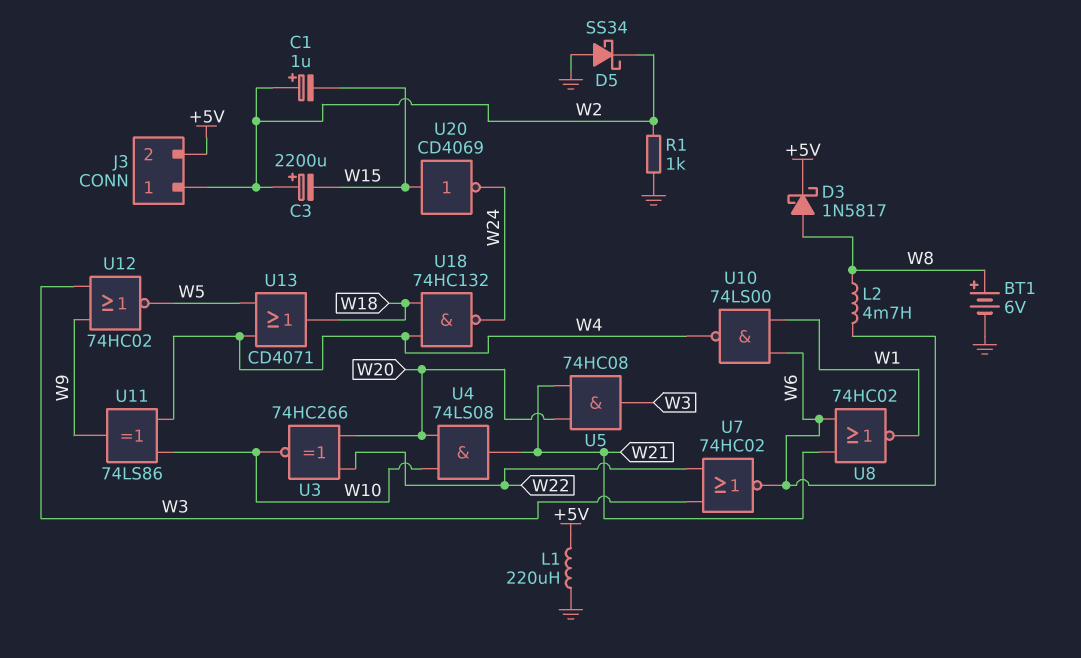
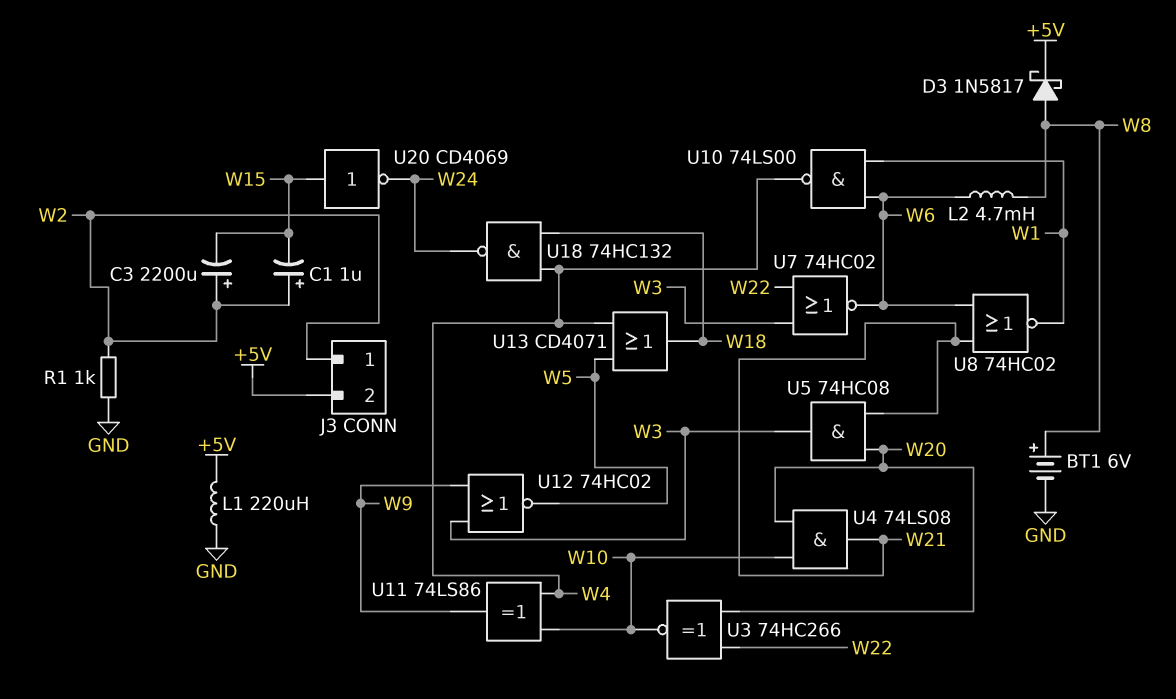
D5: schottky SS34 (A GND, K W2) -> none

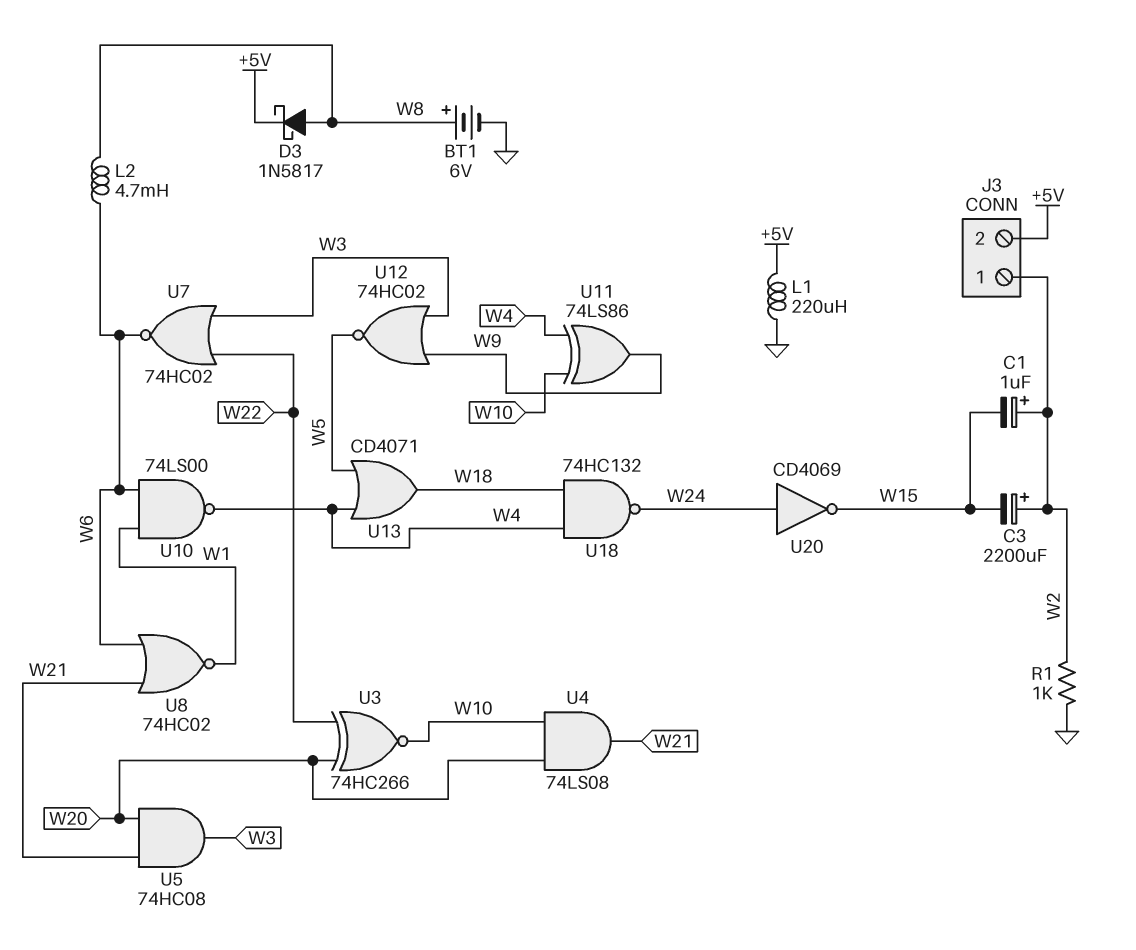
U20: NOT CD4069 (in W15, out W24) -> NOT CD4069 (in W24, out W15)

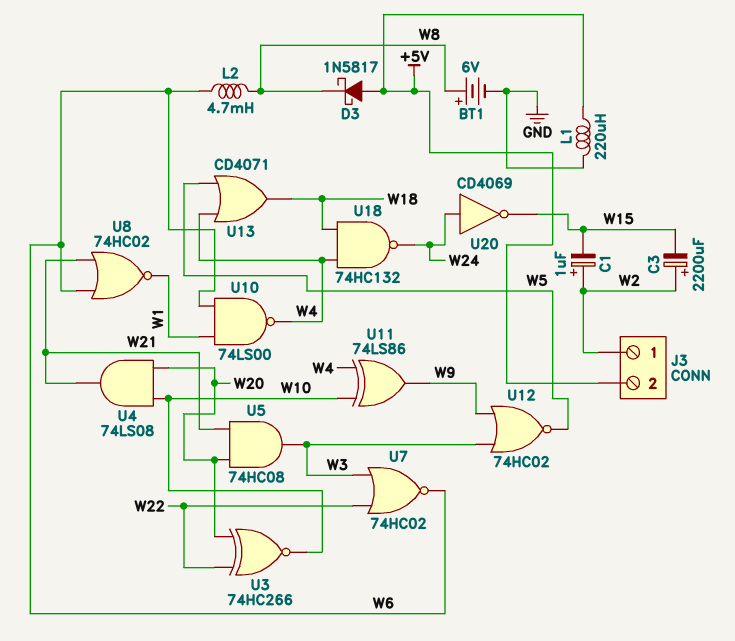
D3: schottky 1N5817 (A W8, K +5V) -> schottky 1N5817 (A +5V, K W8)
R1: 1k (GND, W2) -> none

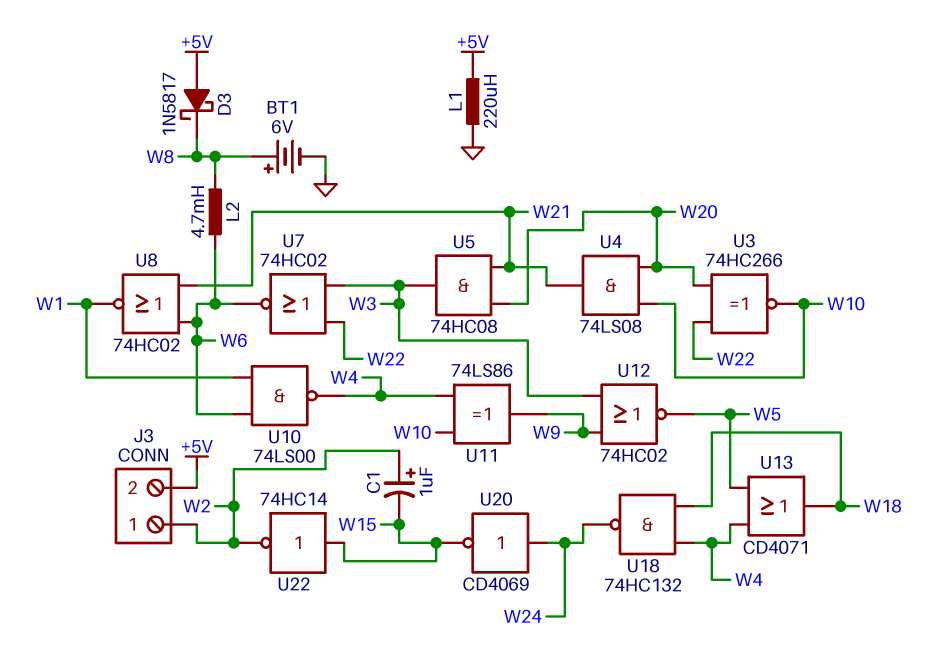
C3: 2200uF (plus W2, minus W15) -> none
U22: none -> NOT 74HC14 (in W15, out W2)

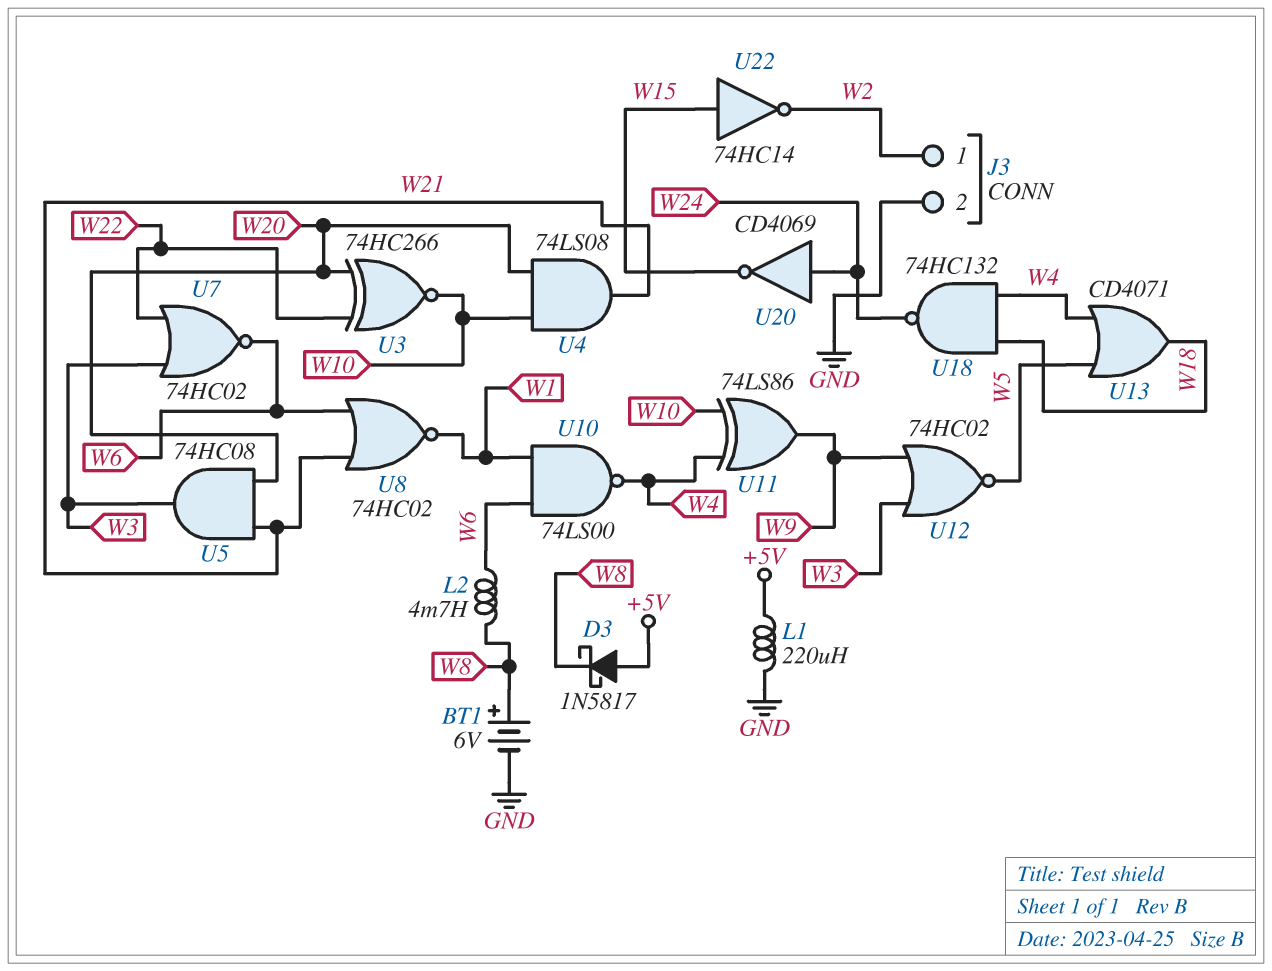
C1: 1uF (plus W2, minus W15) -> none
J3 pin 2: +5V -> GND

